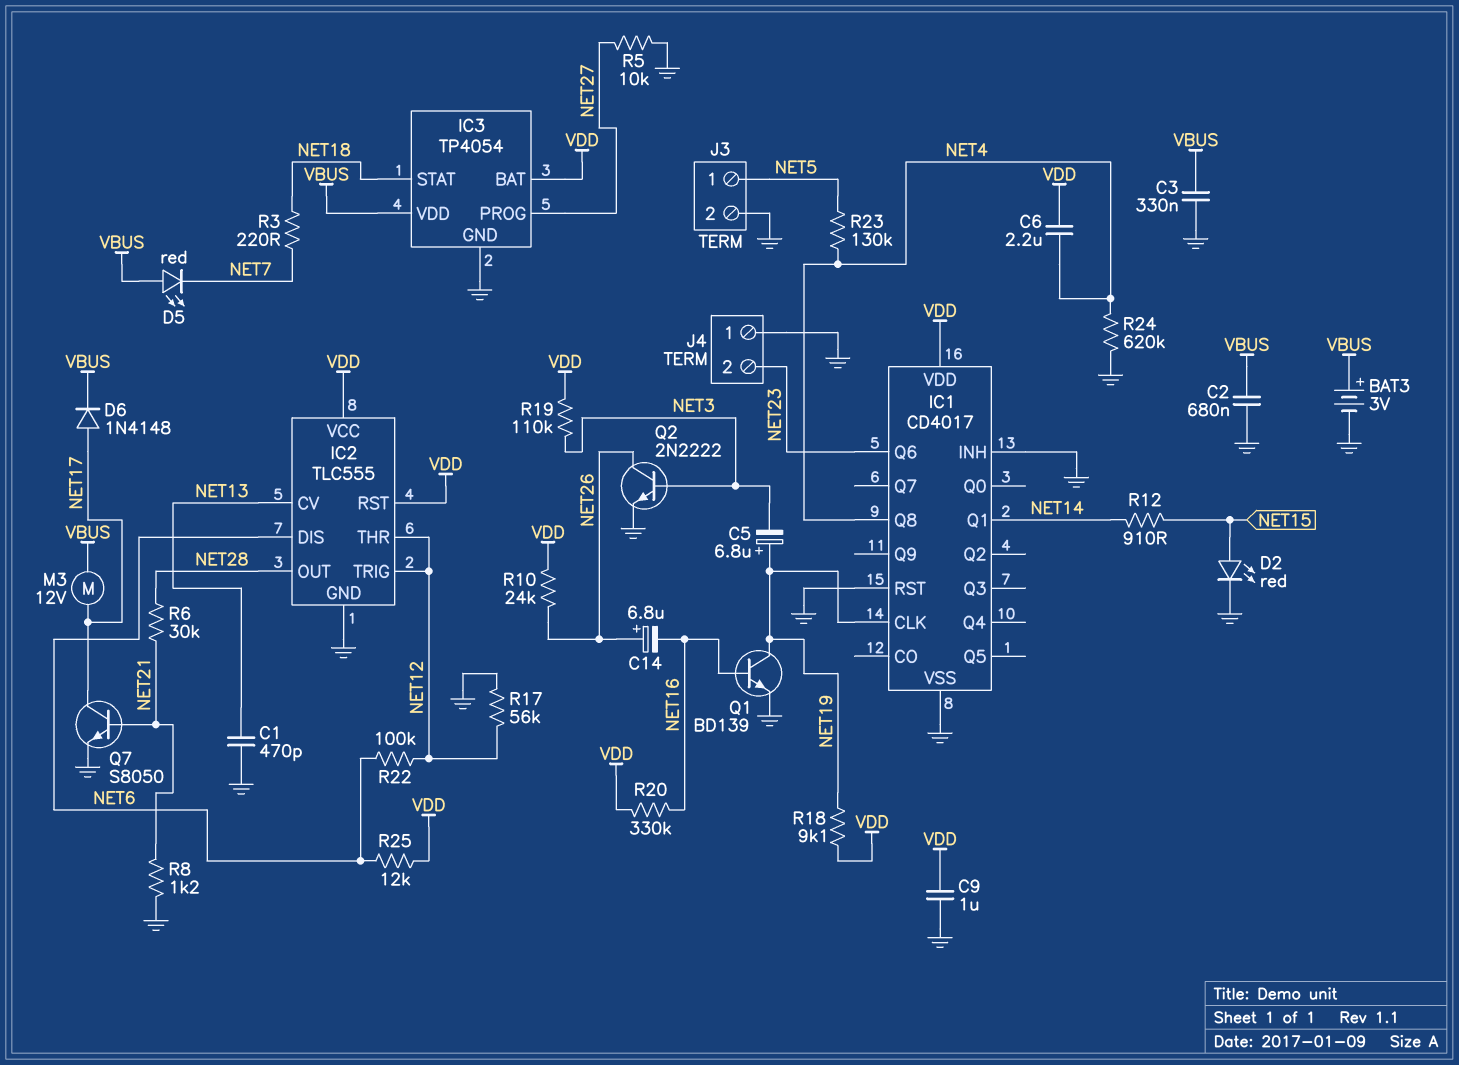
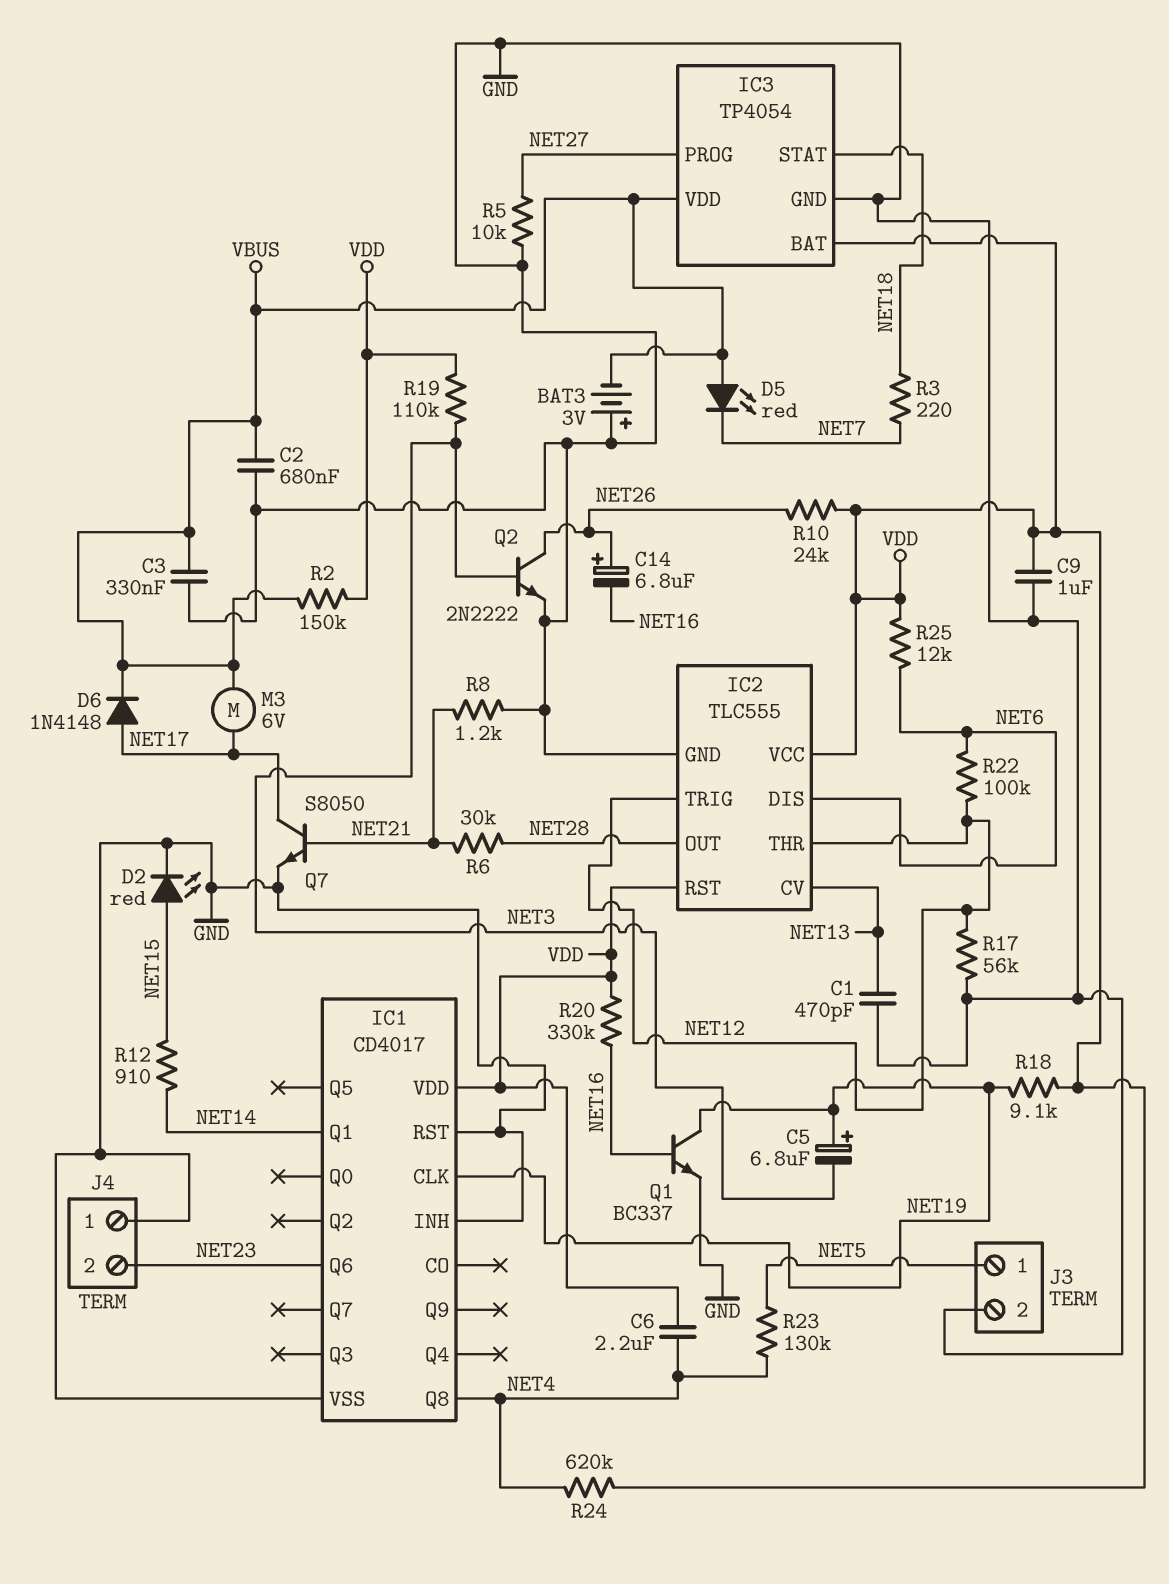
BAT3: 3V (plus VBUS, minus GND) -> 3V (plus GND, minus VBUS)
M3: motor 12V (NET17, VBUS) -> motor 6V (NET17, VBUS)
Q1: NPN BD139 (B NET16, C NET19, E GND) -> NPN BC337 (B NET16, C NET19, E GND)
R2: none -> 150k (VBUS, VDD)
R24: 620k (GND, NET4) -> 620k (NET4, VDD)

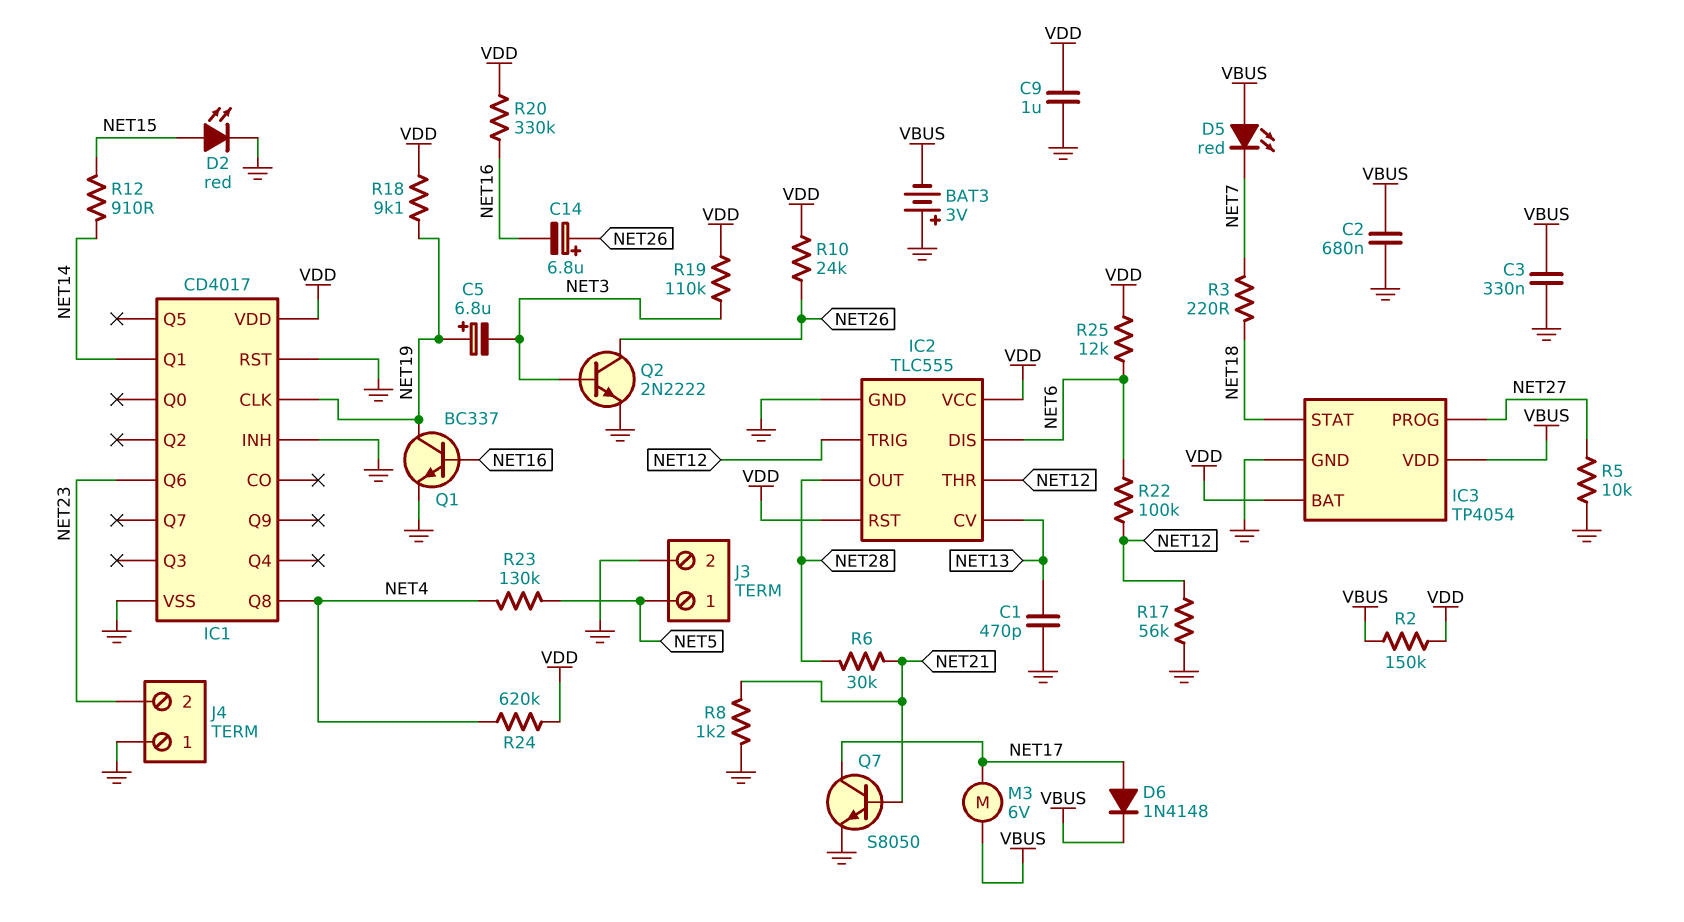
C6: 2.2uF (NET4, VDD) -> none

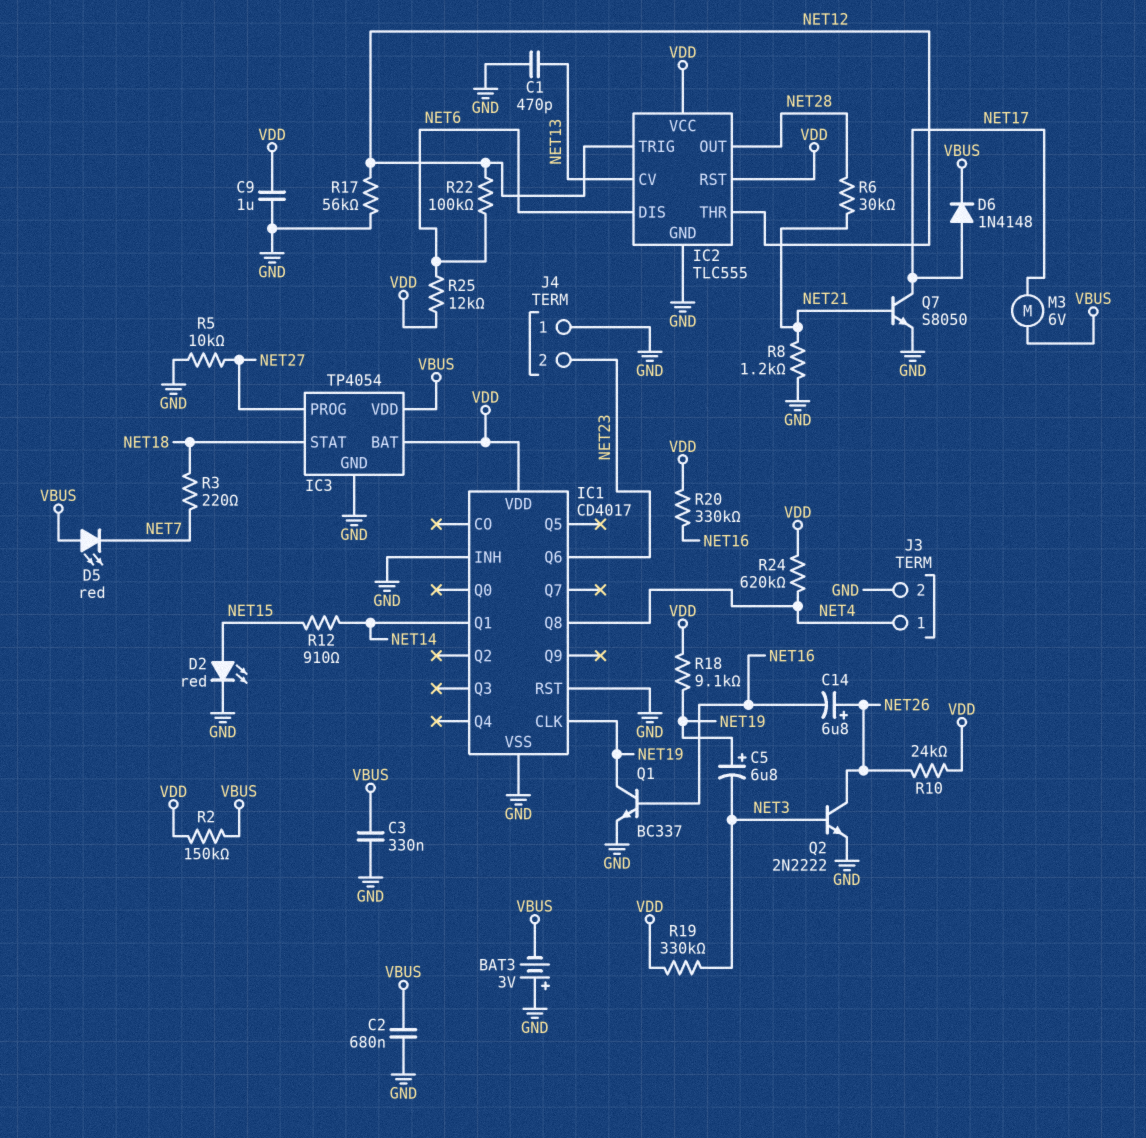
J3 pin 1: NET5 -> NET4
R19: 110k (NET3, VDD) -> 330k (NET3, VDD)
R23: 130k (NET4, NET5) -> none

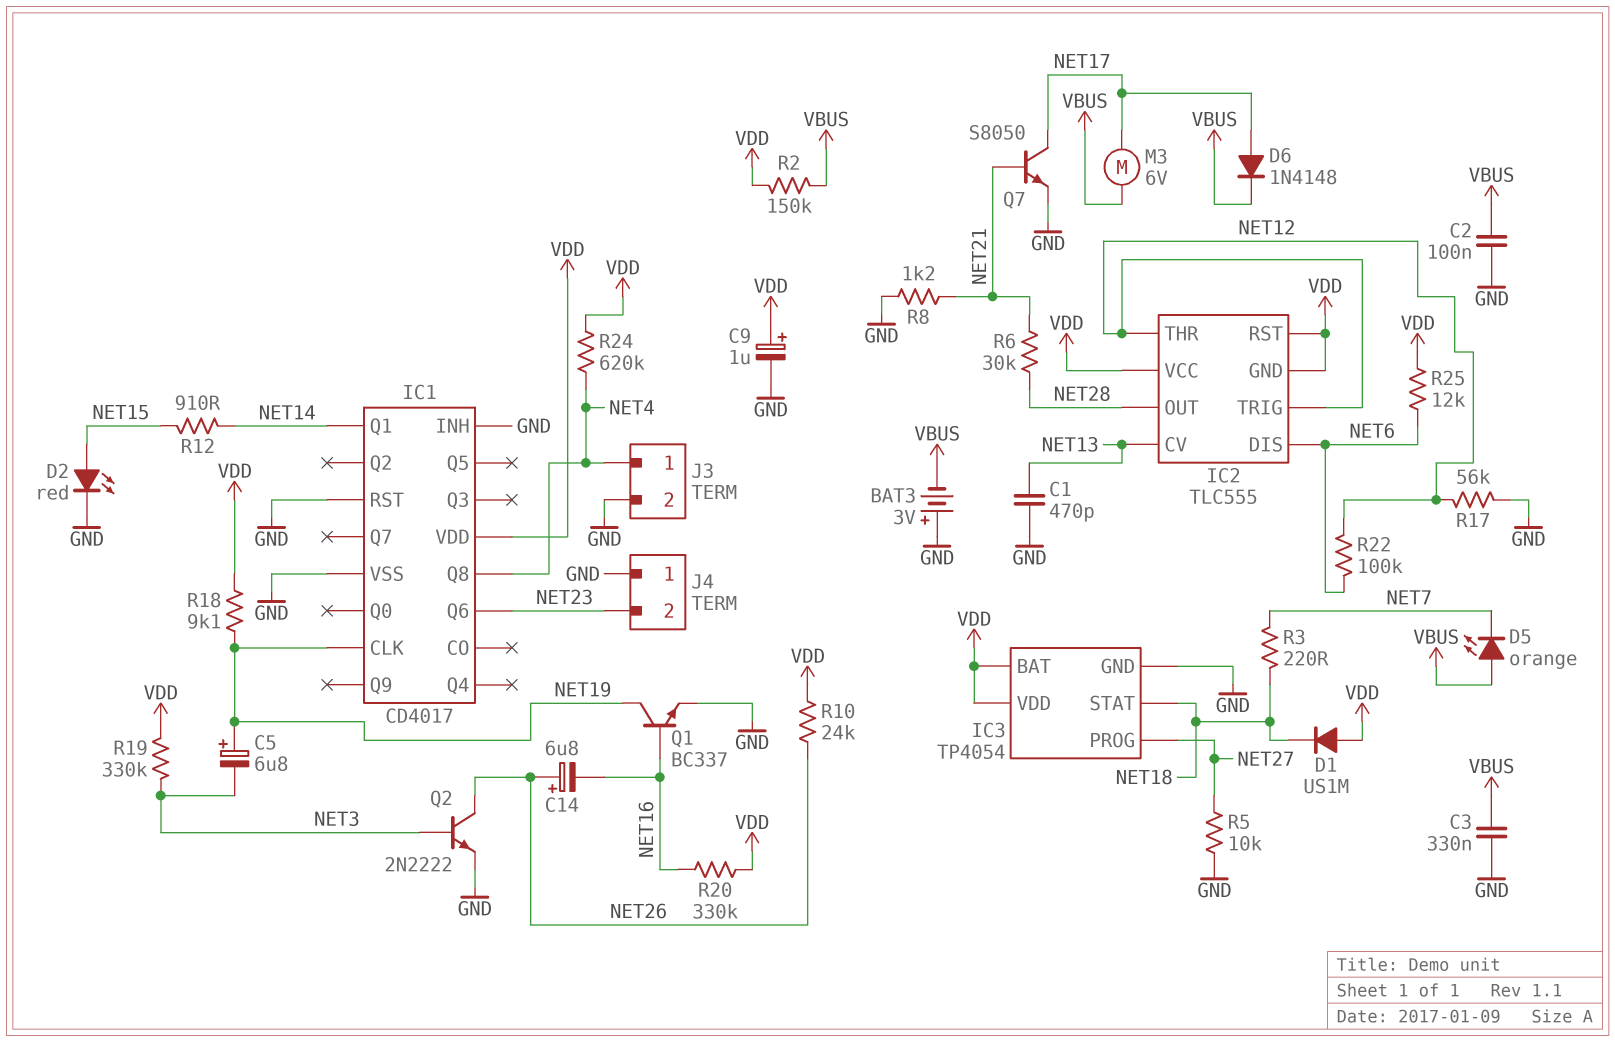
C2: 680nF (GND, VBUS) -> 100nF (GND, VBUS)
C9: 1uF (GND, VDD) -> 1uF (plus VDD, minus GND)
D1: none -> diode US1M (A VDD, K NET18)
D5: LED red (A VBUS, K NET7) -> LED orange (A VBUS, K NET7)
IC2 pin GND: GND -> VDD
IC3 pin VDD: VBUS -> VDD

